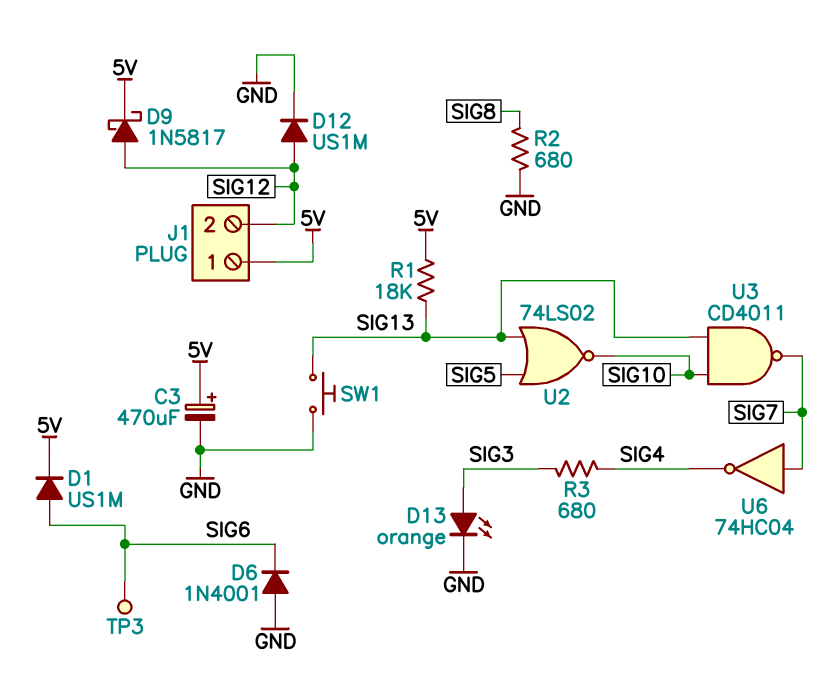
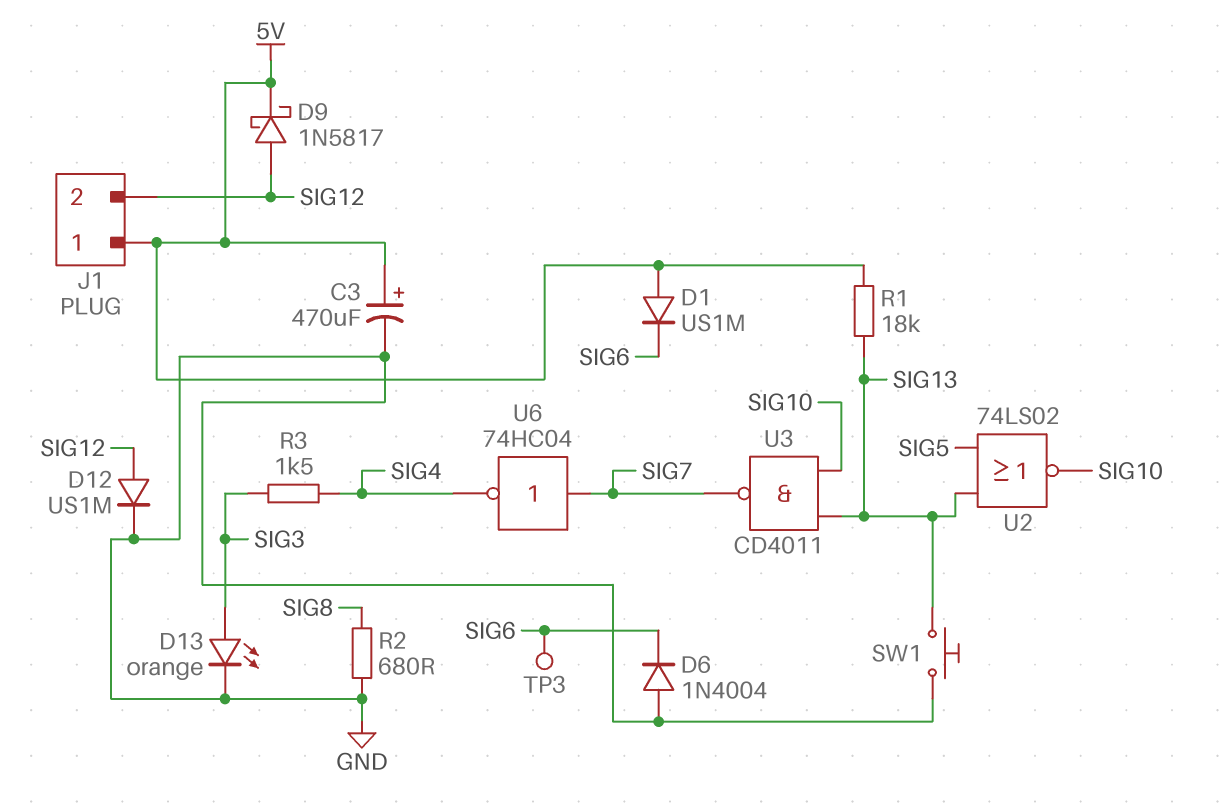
D1: diode US1M (A SIG6, K 5V) -> diode US1M (A 5V, K SIG6)
D6: diode 1N4001 (A GND, K SIG6) -> diode 1N4004 (A GND, K SIG6)
R3: 680 (SIG3, SIG4) -> 1.5k (SIG3, SIG4)

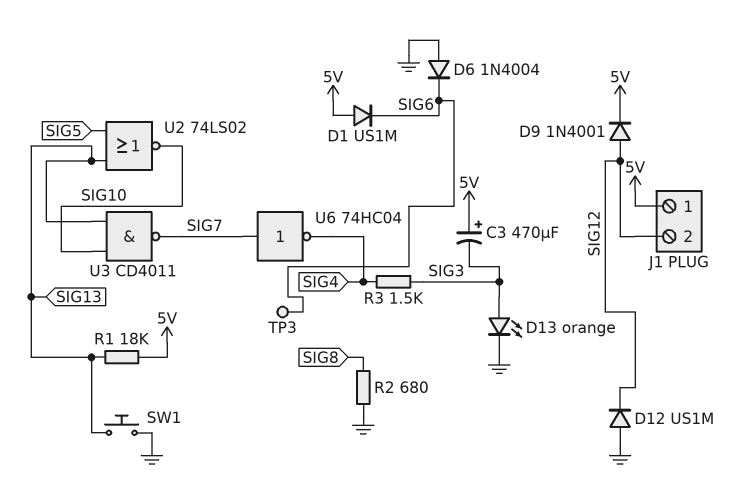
C3: 470uF (plus 5V, minus GND) -> 470uF (plus 5V, minus SIG3)
D9: schottky 1N5817 (A SIG12, K 5V) -> diode 1N4001 (A SIG12, K 5V)
D12: diode US1M (A SIG12, K GND) -> diode US1M (A GND, K SIG12)

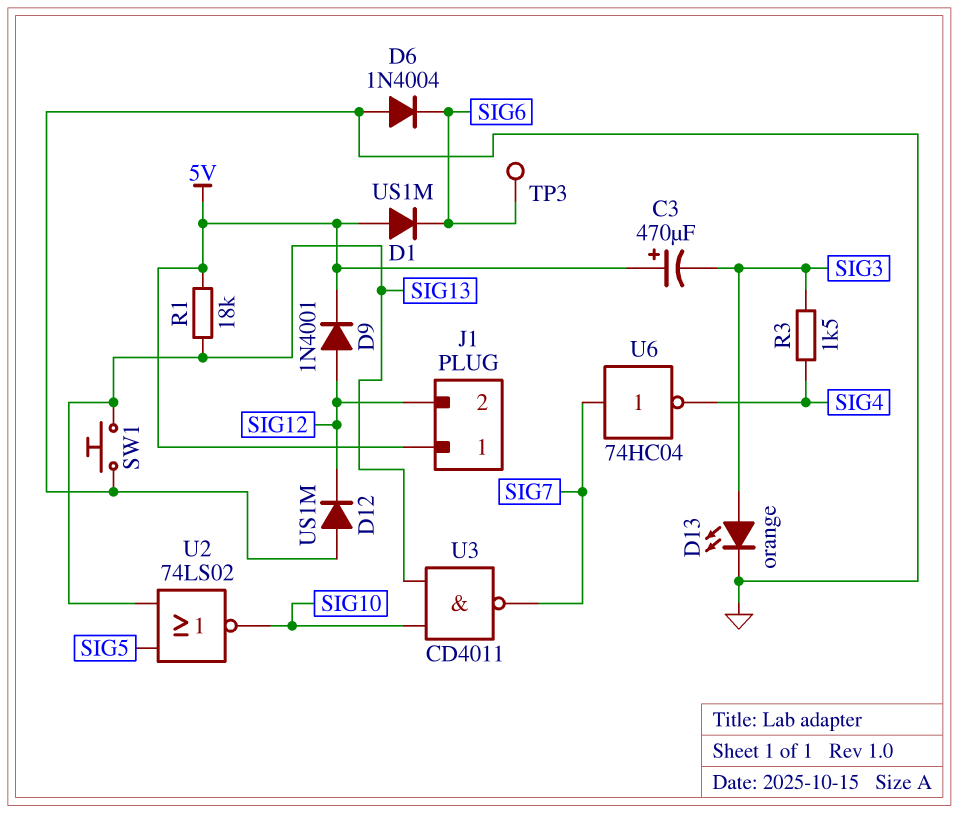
R2: 680 (GND, SIG8) -> none

